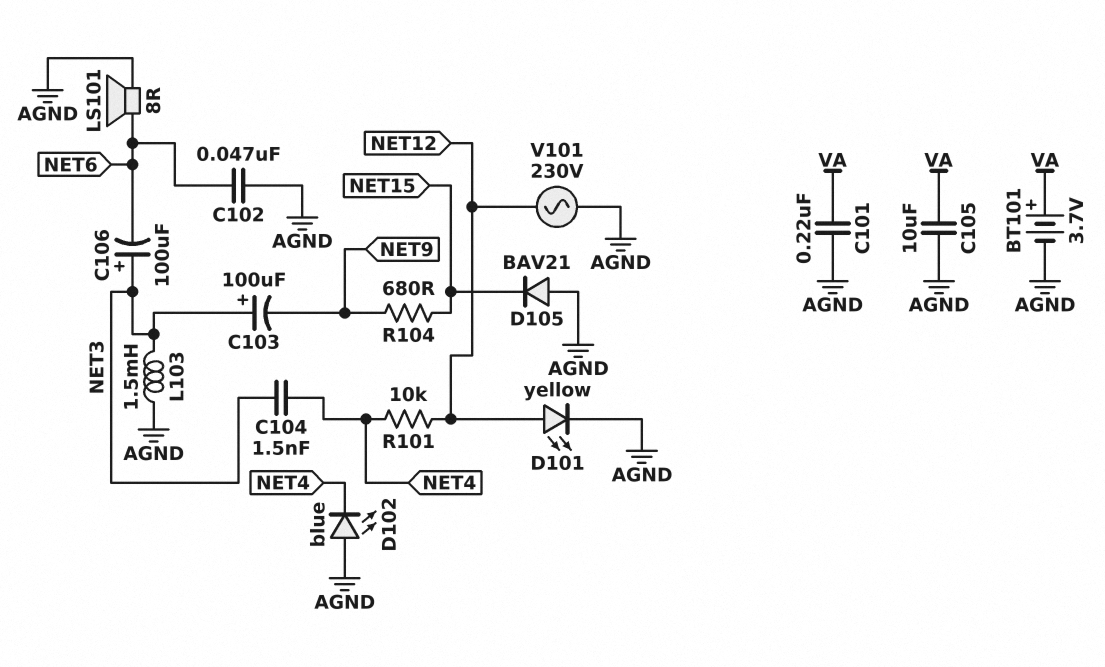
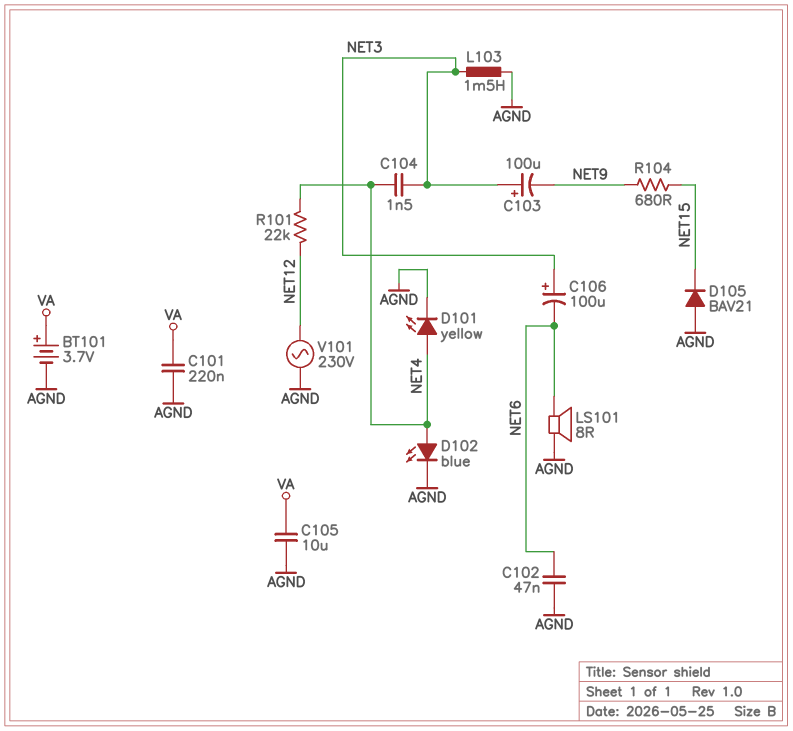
D101: LED yellow (A NET12, K AGND) -> LED yellow (A NET4, K AGND)
D102: LED blue (A AGND, K NET4) -> LED blue (A NET4, K AGND)
R101: 10k (NET4, NET12) -> 22k (NET4, NET12)

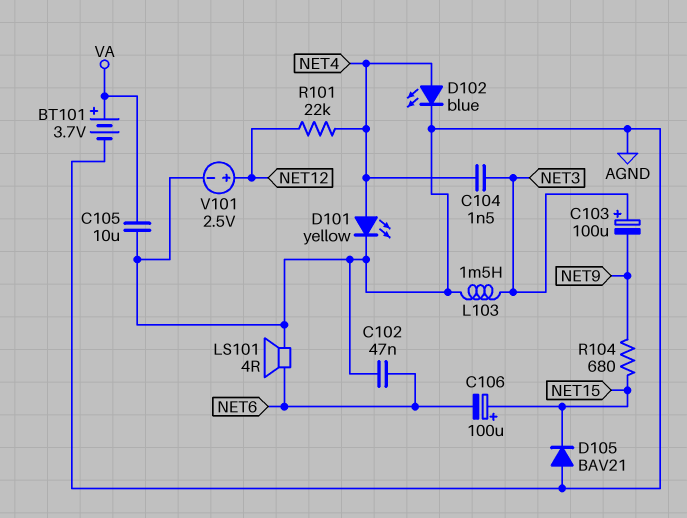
C101: 220nF (AGND, VA) -> none
C106: 100uF (plus NET3, minus NET6) -> 100uF (plus NET15, minus NET6)
LS101: speaker 8R (AGND, NET6) -> speaker 4R (AGND, NET6)
V101: AC 230V (AGND, NET12) -> 2.5V (plus NET12, minus AGND)

